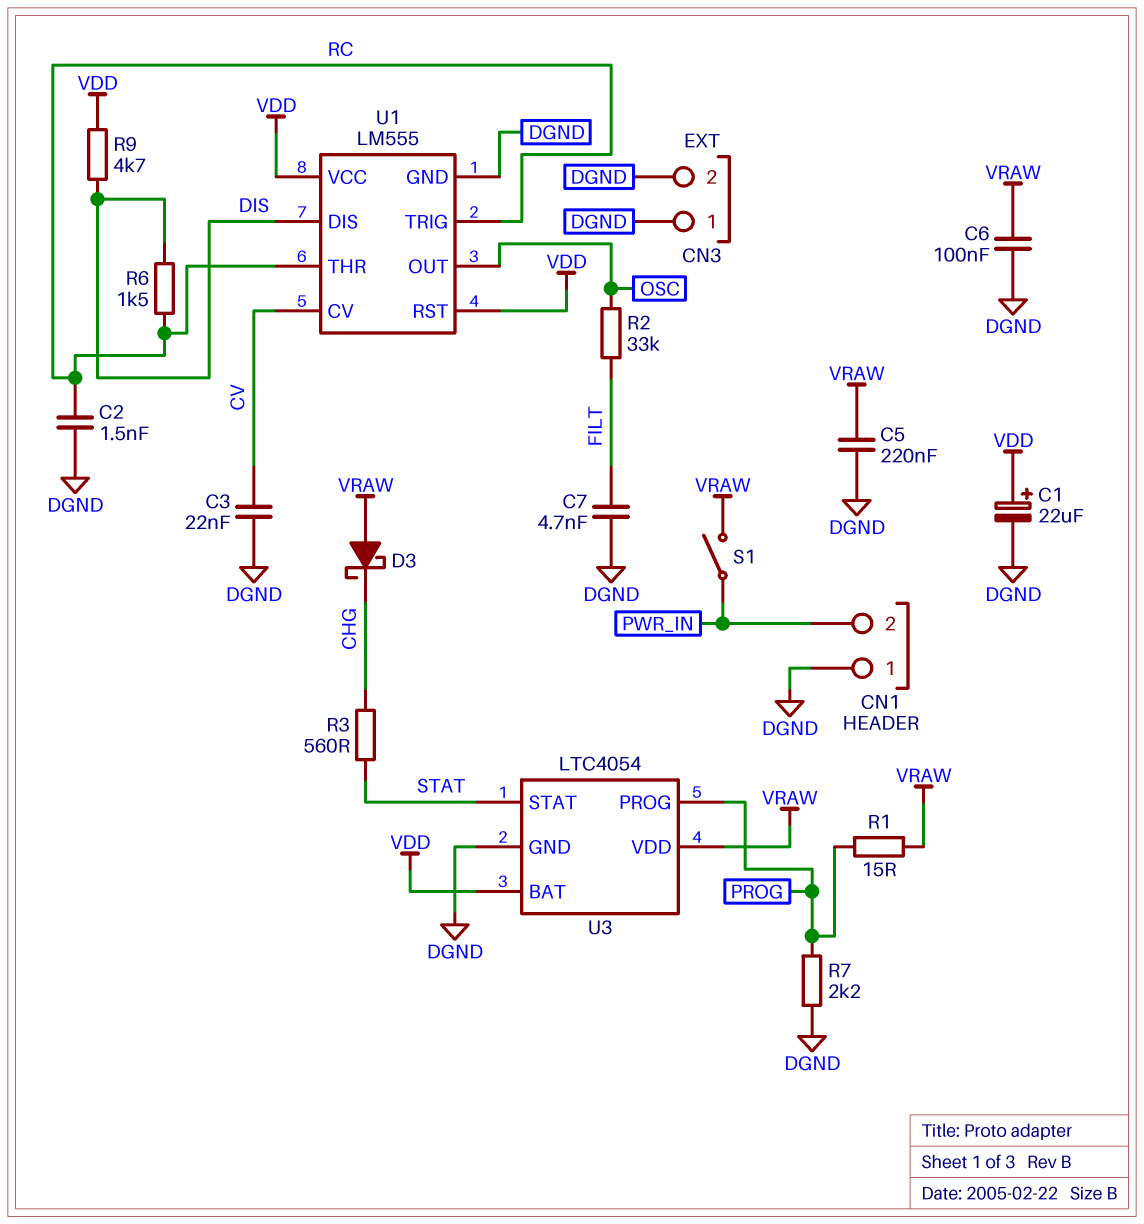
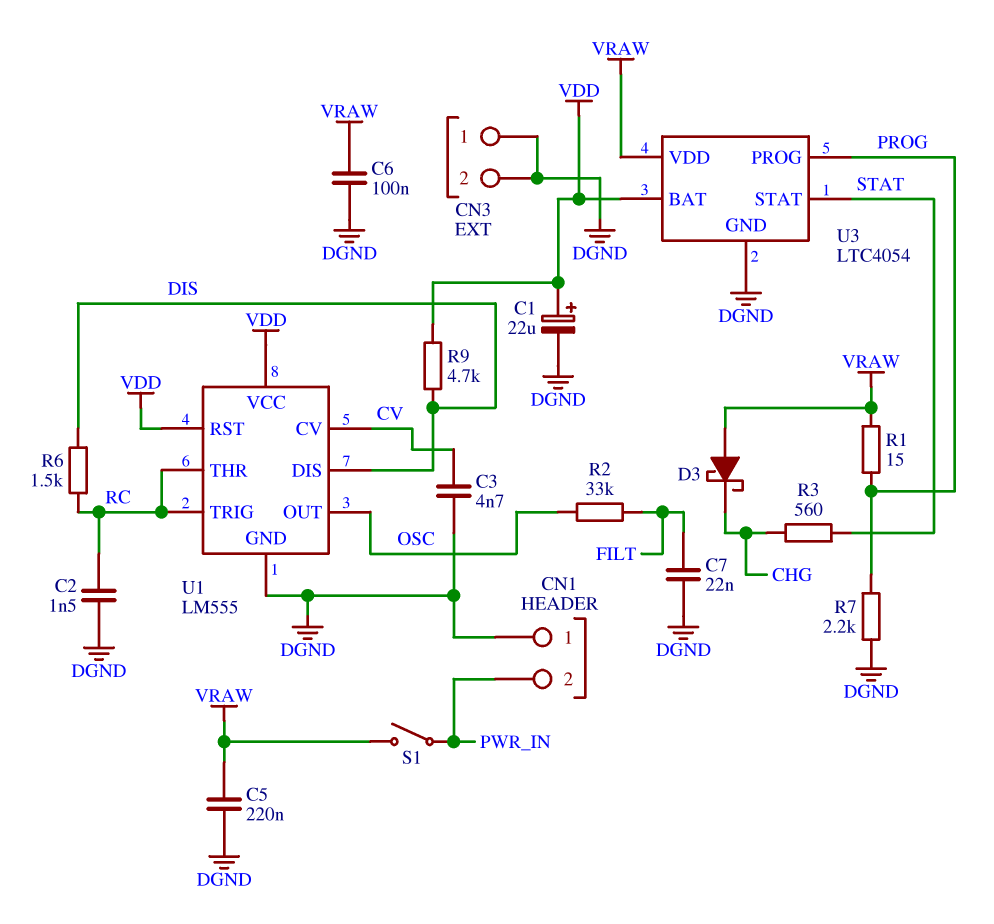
C3: 22nF (CV, DGND) -> 4.7nF (CV, DGND)
C7: 4.7nF (DGND, FILT) -> 22nF (DGND, FILT)

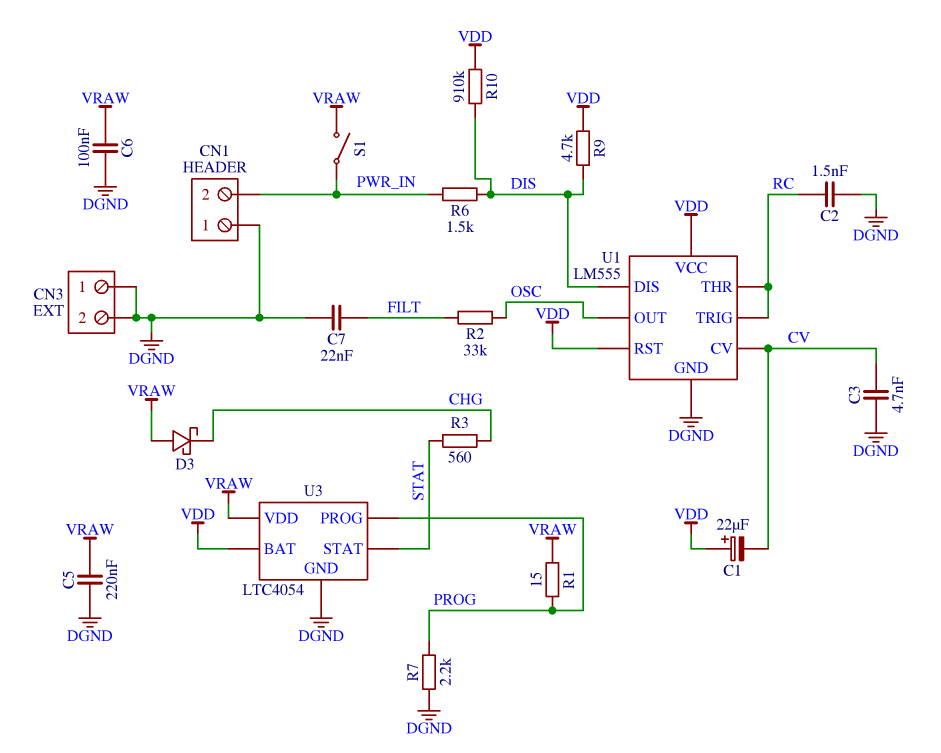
C1: 22uF (plus VDD, minus DGND) -> 22uF (plus VDD, minus CV)
R6: 1.5k (DIS, RC) -> 1.5k (DIS, PWR_IN)
R10: none -> 910k (DIS, VDD)

